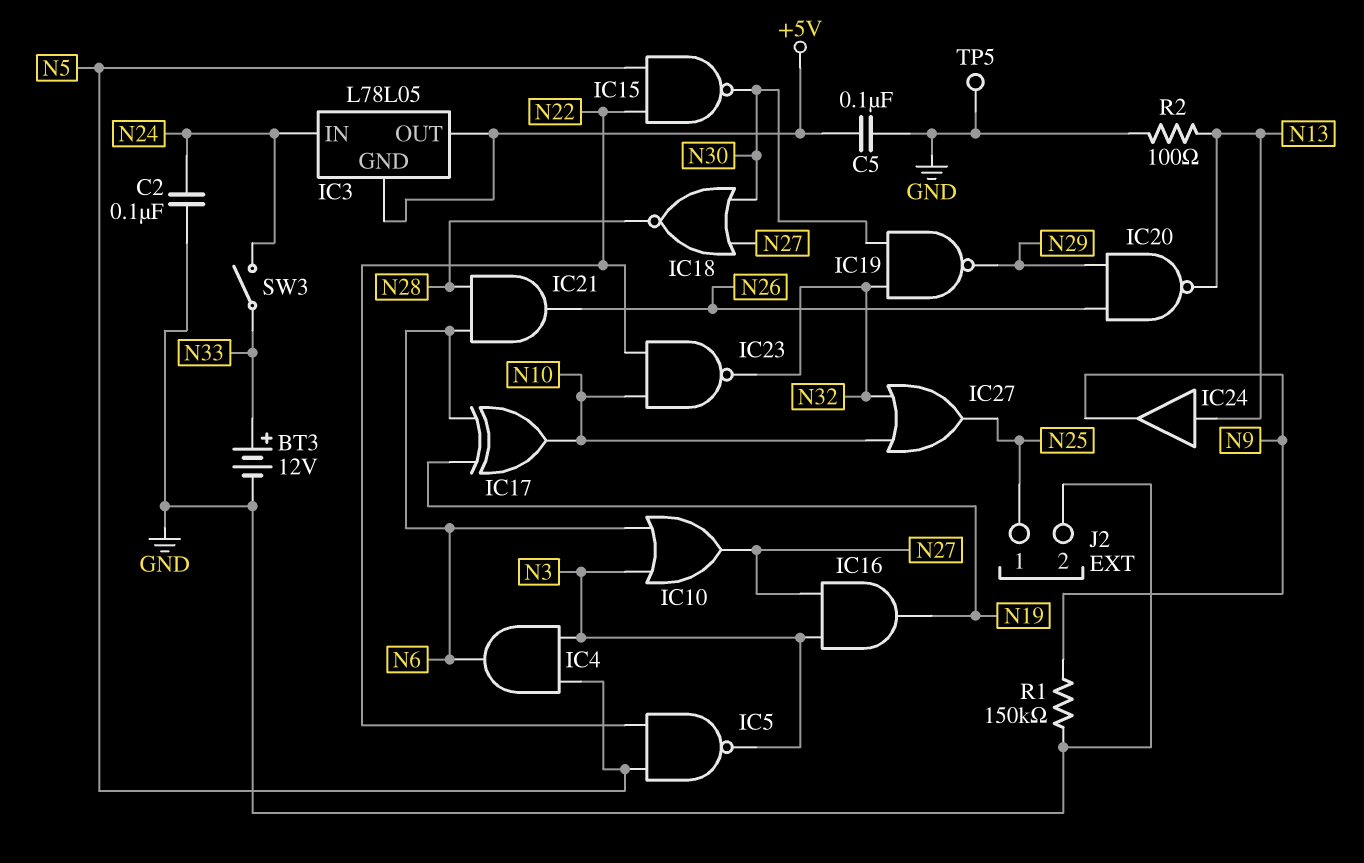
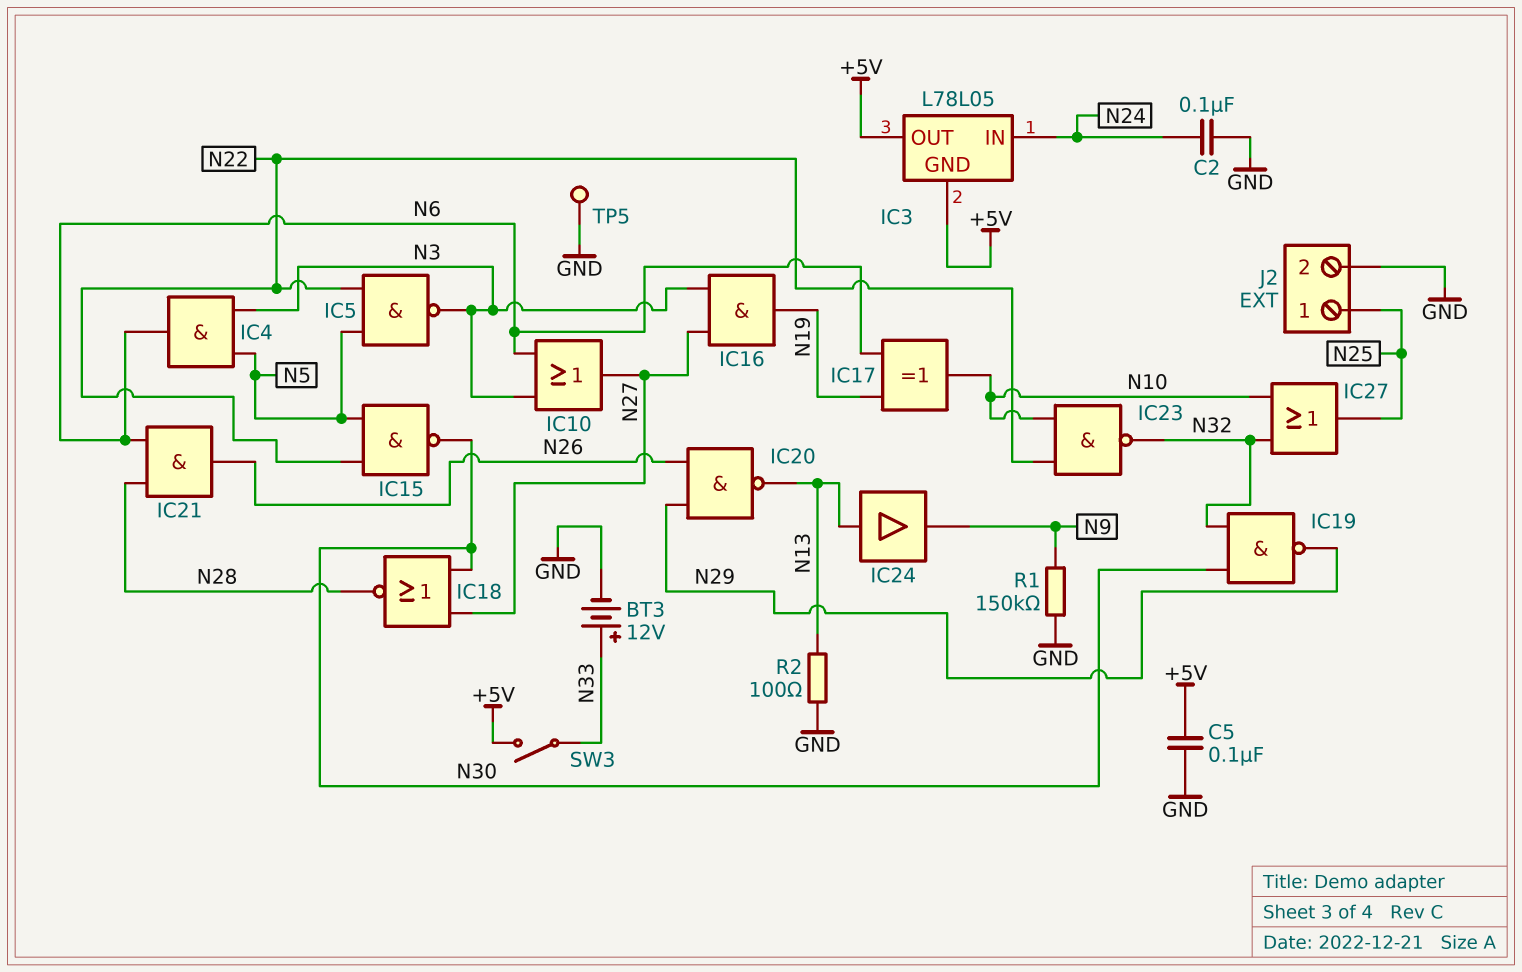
SW3: switch (N24, N33) -> switch (+5V, N33)

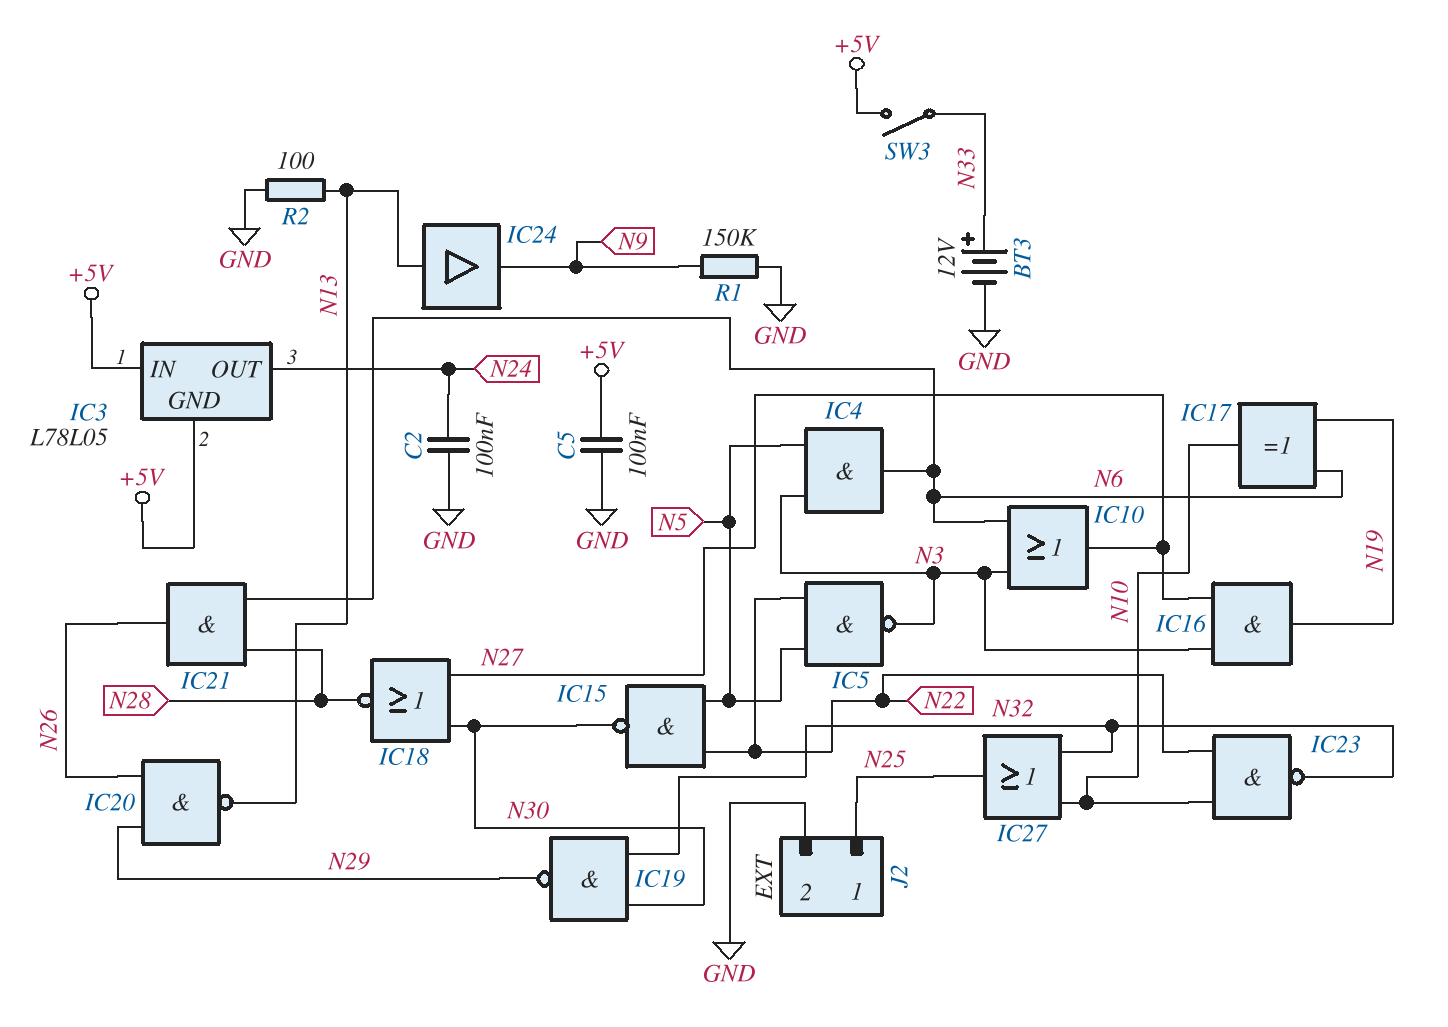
IC3 pin IN: N24 -> +5V
IC3 pin OUT: +5V -> N24
TP5: test point (GND) -> none

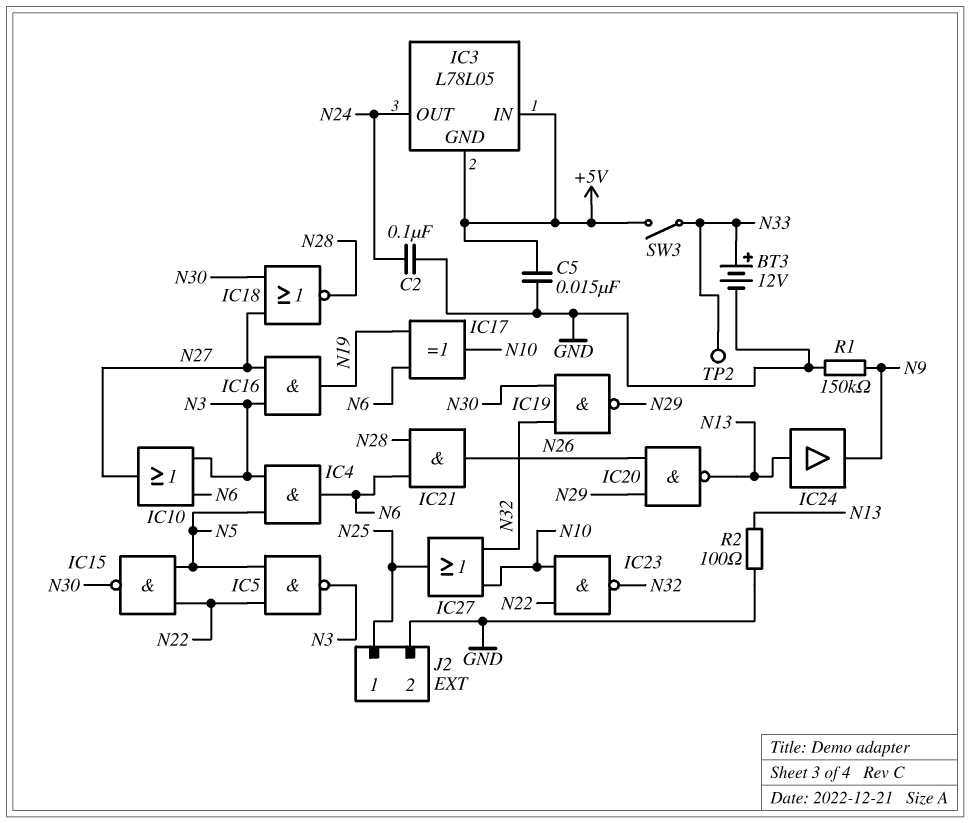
C5: 100nF (+5V, GND) -> 15nF (+5V, GND)
TP2: none -> test point (N33)

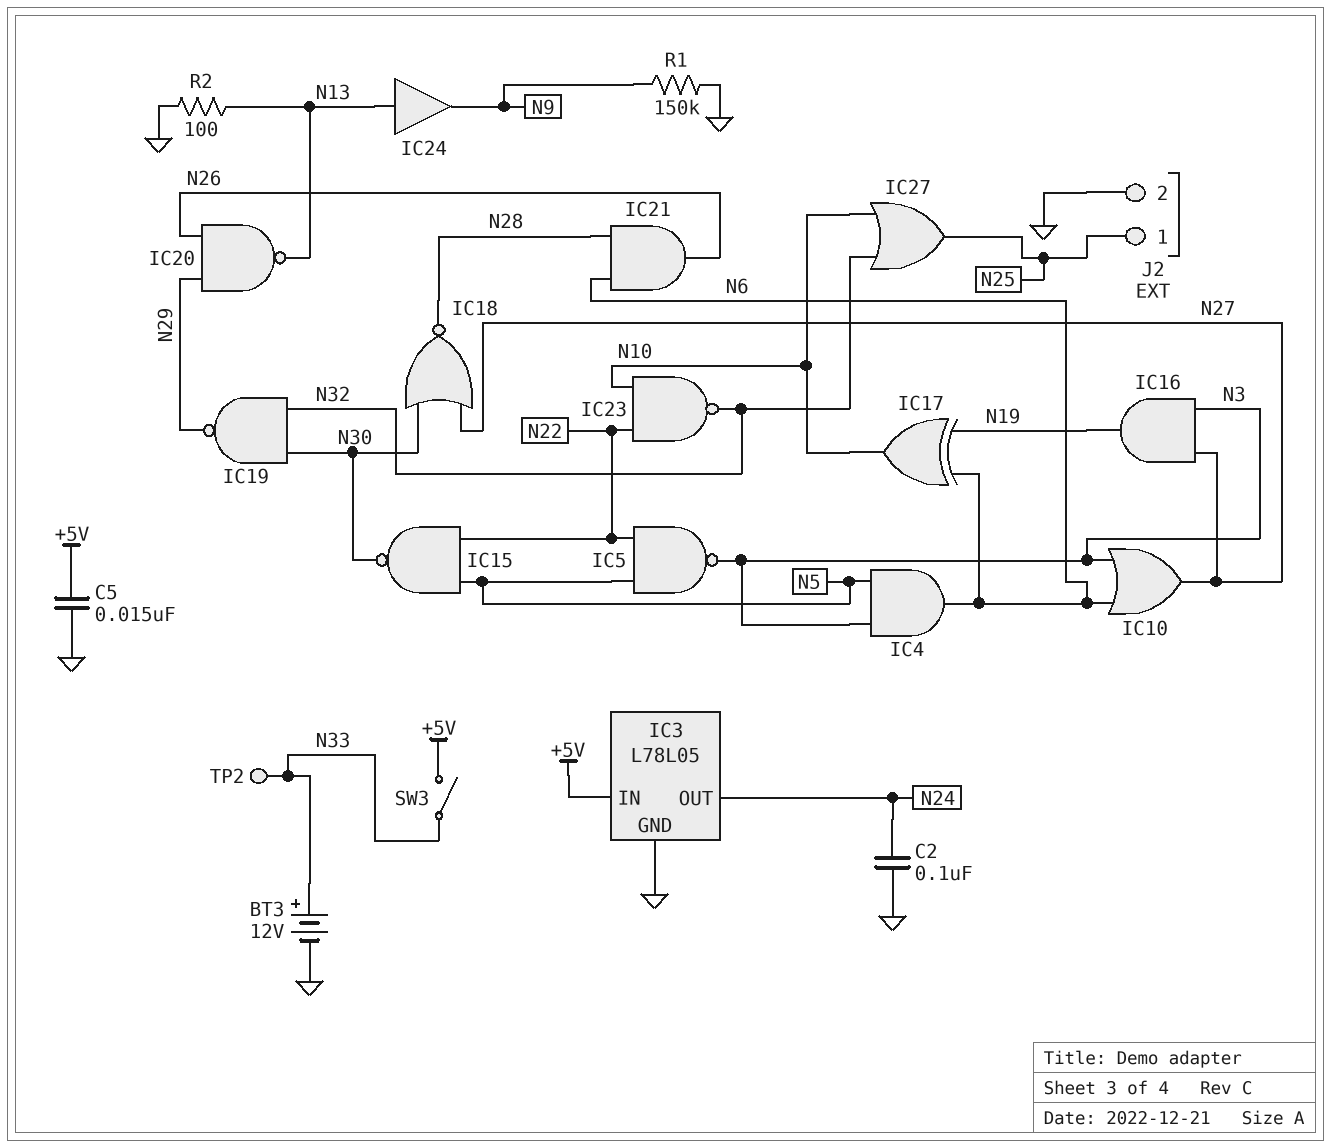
IC3 pin GND: +5V -> GND

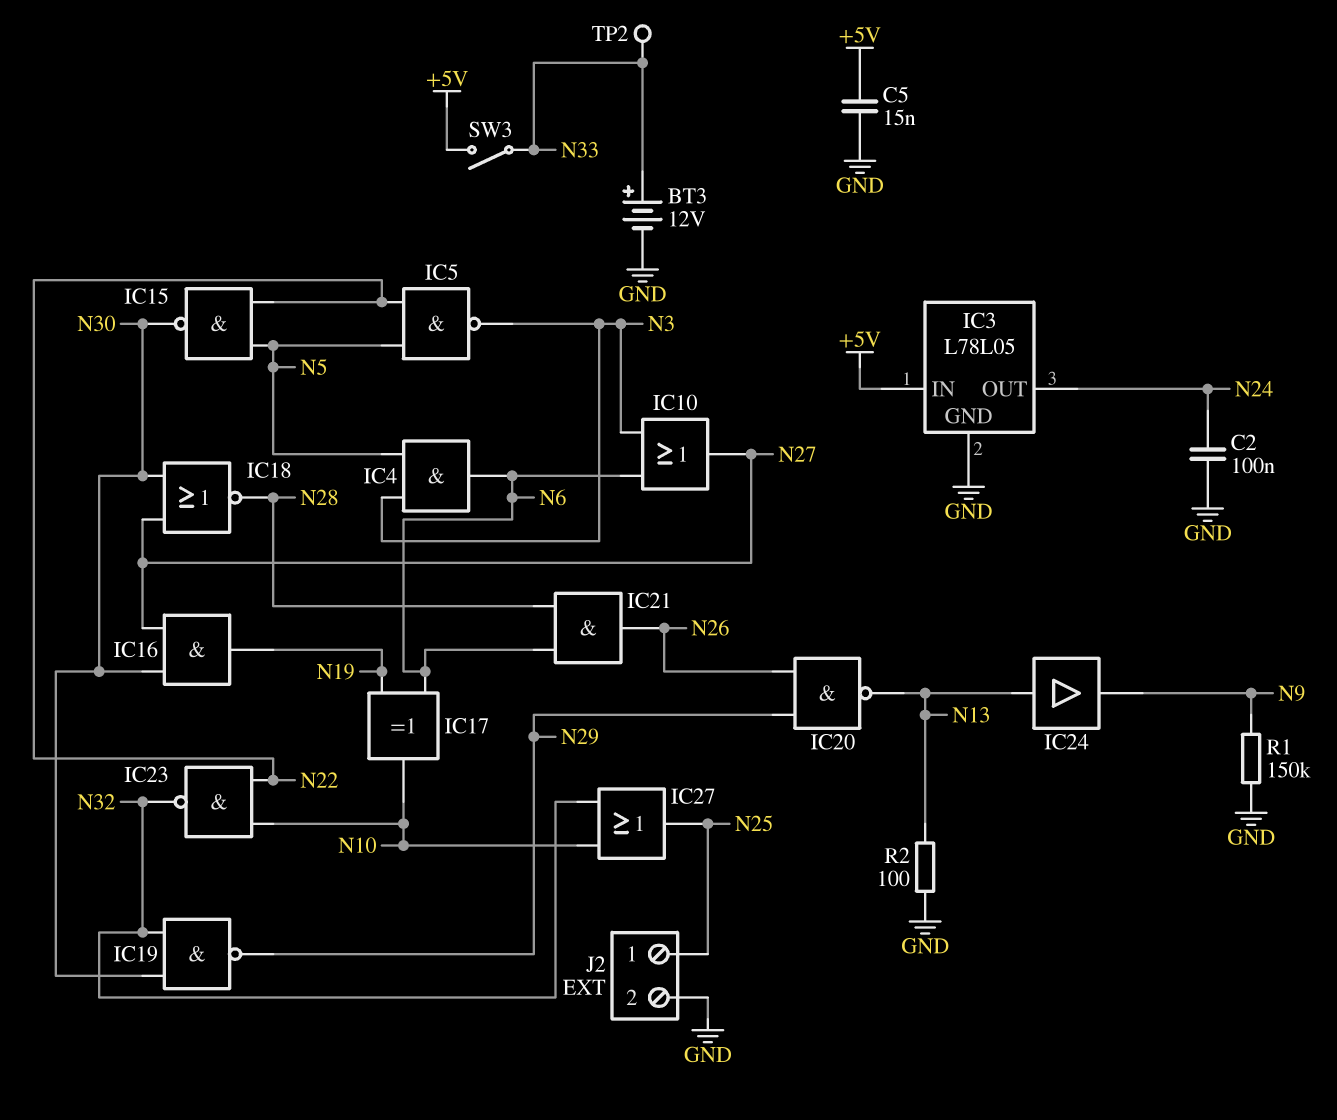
IC16: AND (in N3, in N27, out N19) -> AND (in N27, in N30, out N19)

